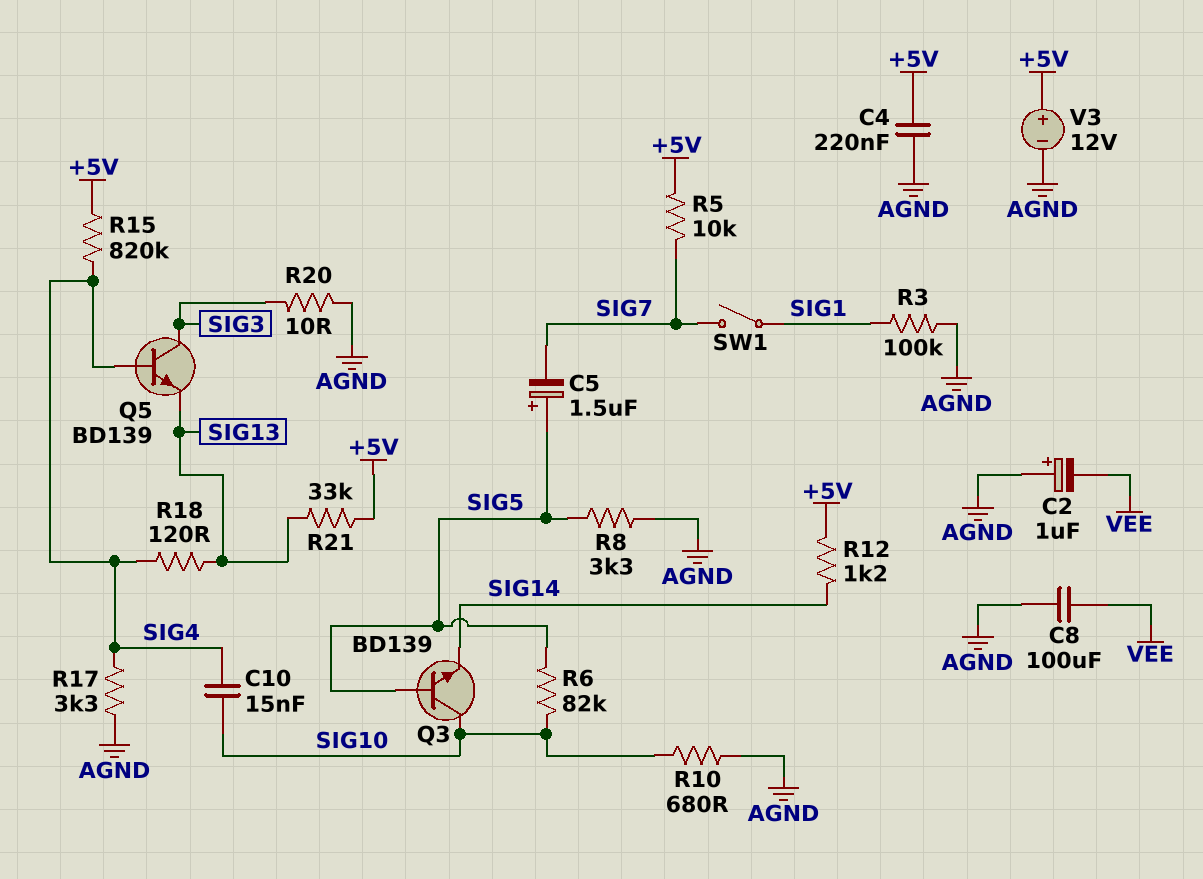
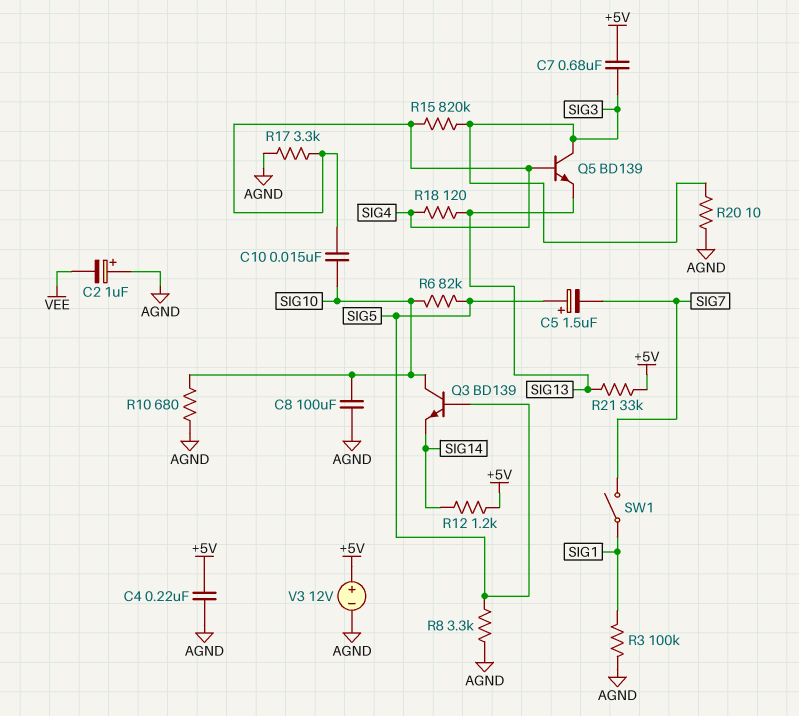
C7: none -> 680nF (+5V, SIG3)
C8: 100uF (AGND, VEE) -> 100uF (AGND, SIG10)
R5: 10k (+5V, SIG7) -> none
R15: 820k (+5V, SIG4) -> 820k (SIG3, SIG4)

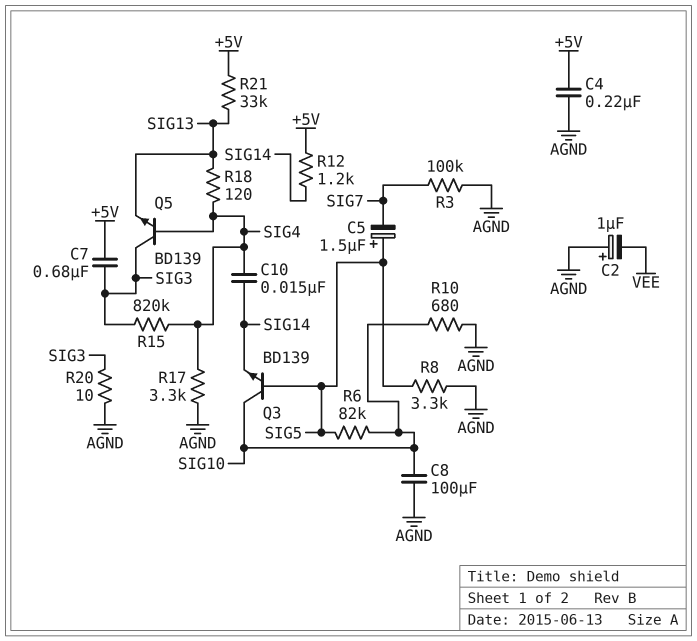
C10: 15nF (SIG4, SIG10) -> 15nF (SIG4, SIG14)
R3: 100k (AGND, SIG1) -> 100k (AGND, SIG7)
SW1: switch (SIG1, SIG7) -> none
V3: 12V (plus +5V, minus AGND) -> none

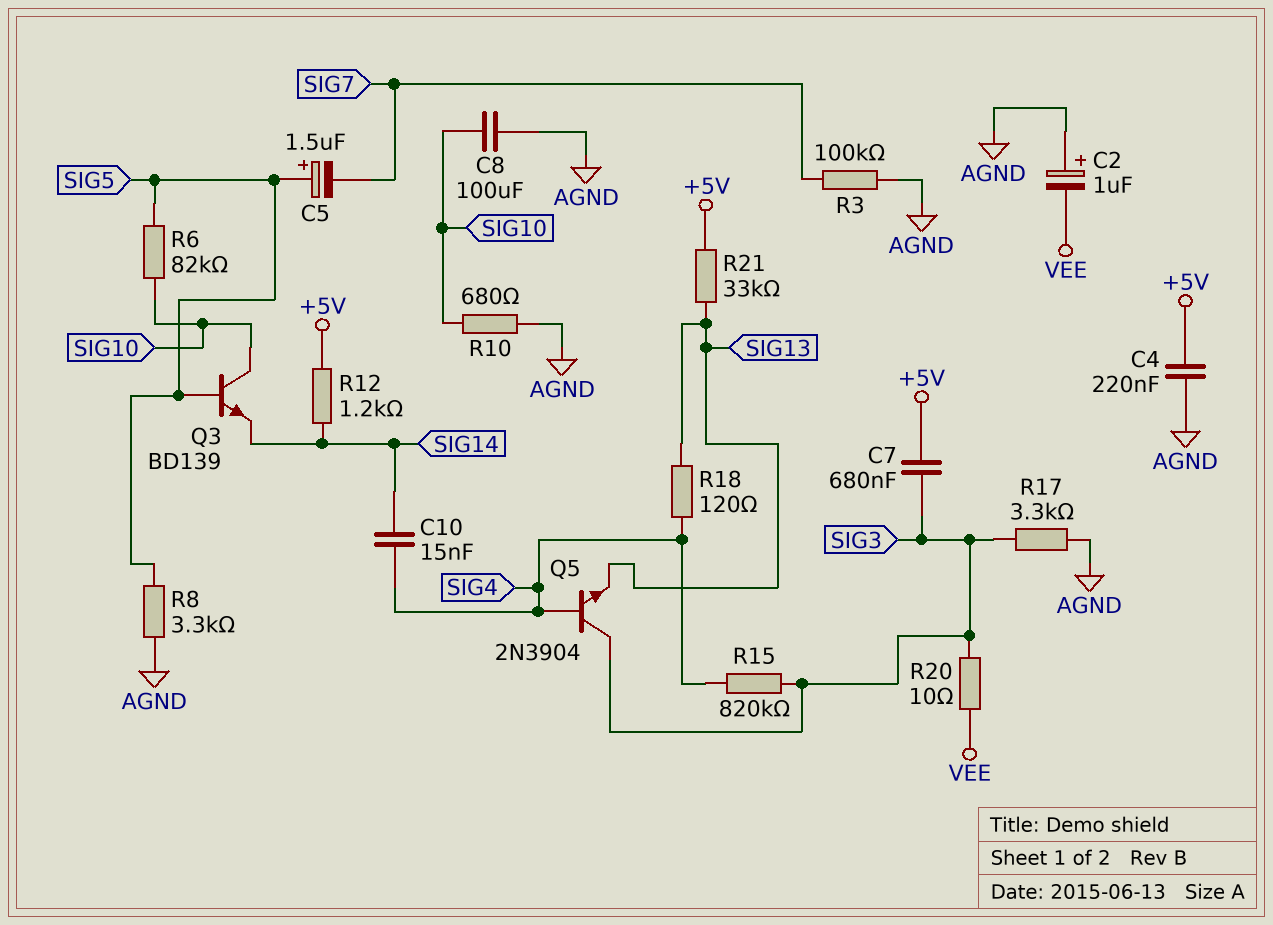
Q5: NPN BD139 (B SIG4, C SIG3, E SIG13) -> NPN 2N3904 (B SIG4, C SIG3, E SIG13)
R17: 3.3k (AGND, SIG4) -> 3.3k (AGND, SIG3)
R20: 10 (AGND, SIG3) -> 10 (SIG3, VEE)

